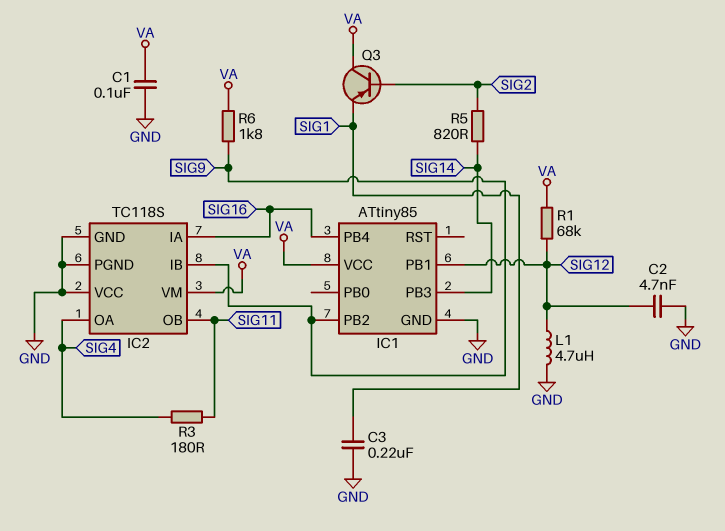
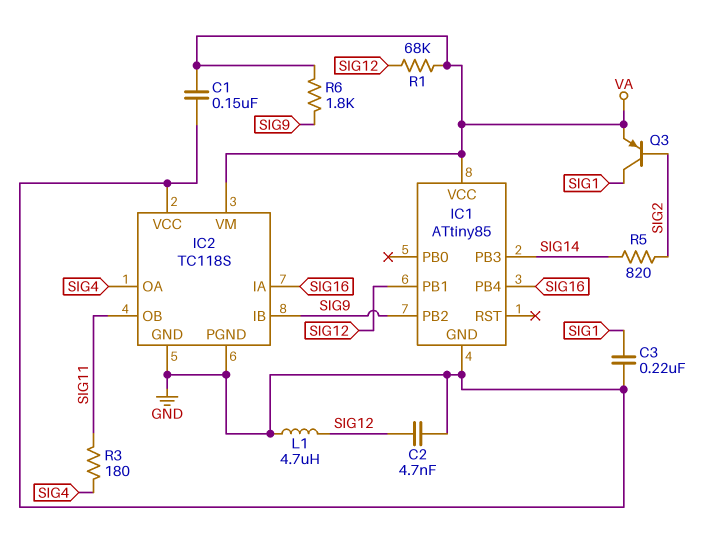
C1: 100nF (GND, VA) -> 150nF (GND, VA)
Q3: PNP (B SIG2, C VA, E SIG1) -> PNP (B SIG2, C SIG1, E VA)

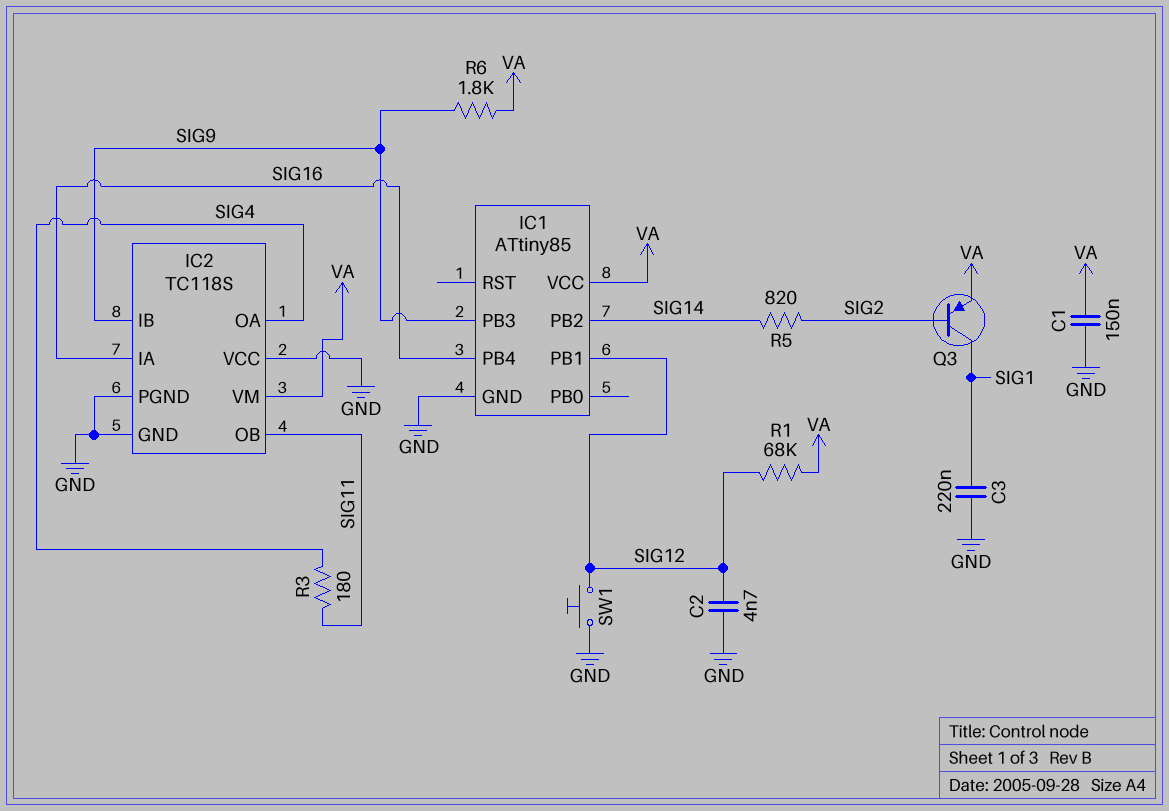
IC1 pin PB2: SIG9 -> SIG14
IC1 pin PB3: SIG14 -> SIG9
L1: 4.7uH (GND, SIG12) -> none
SW1: none -> button (GND, SIG12)

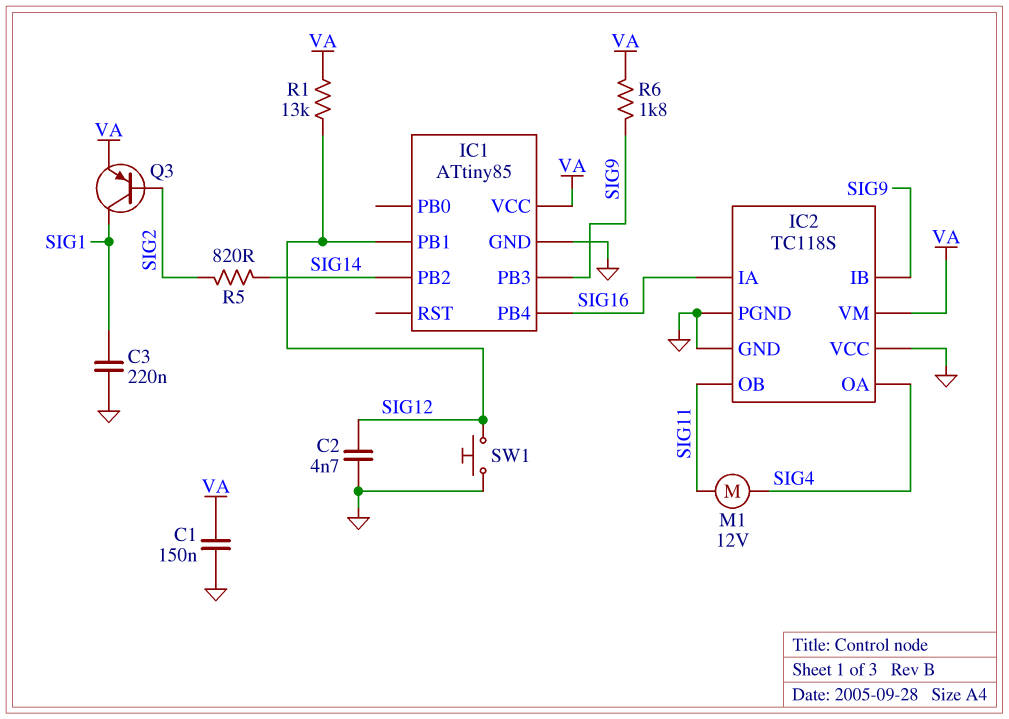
M1: none -> motor 12V (SIG4, SIG11)
R1: 68k (SIG12, VA) -> 13k (SIG12, VA)
R3: 180 (SIG4, SIG11) -> none

